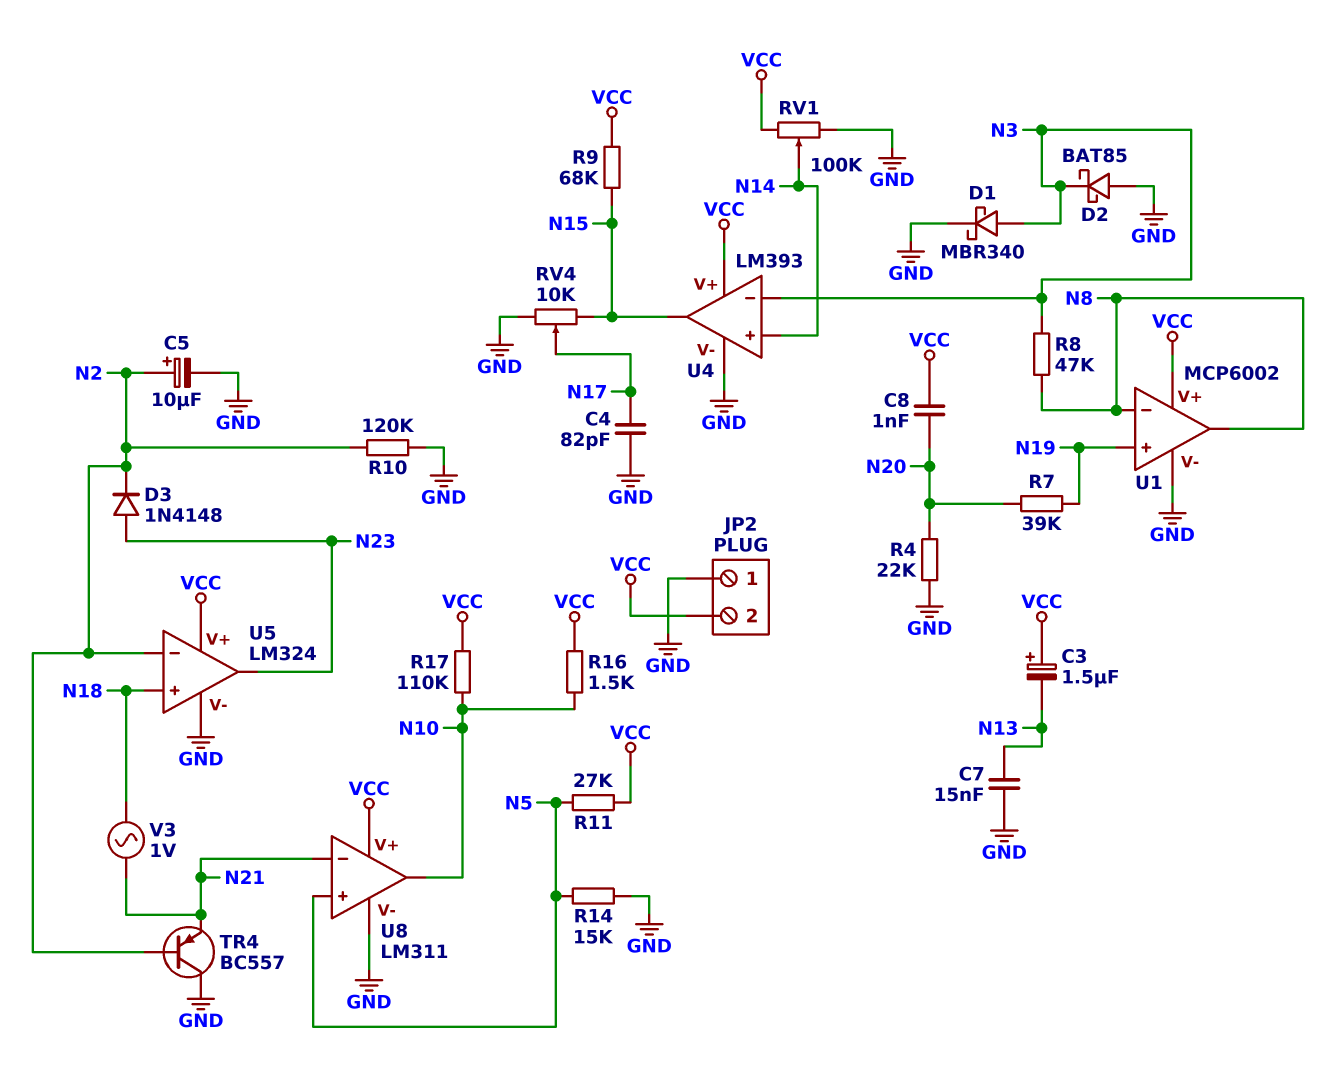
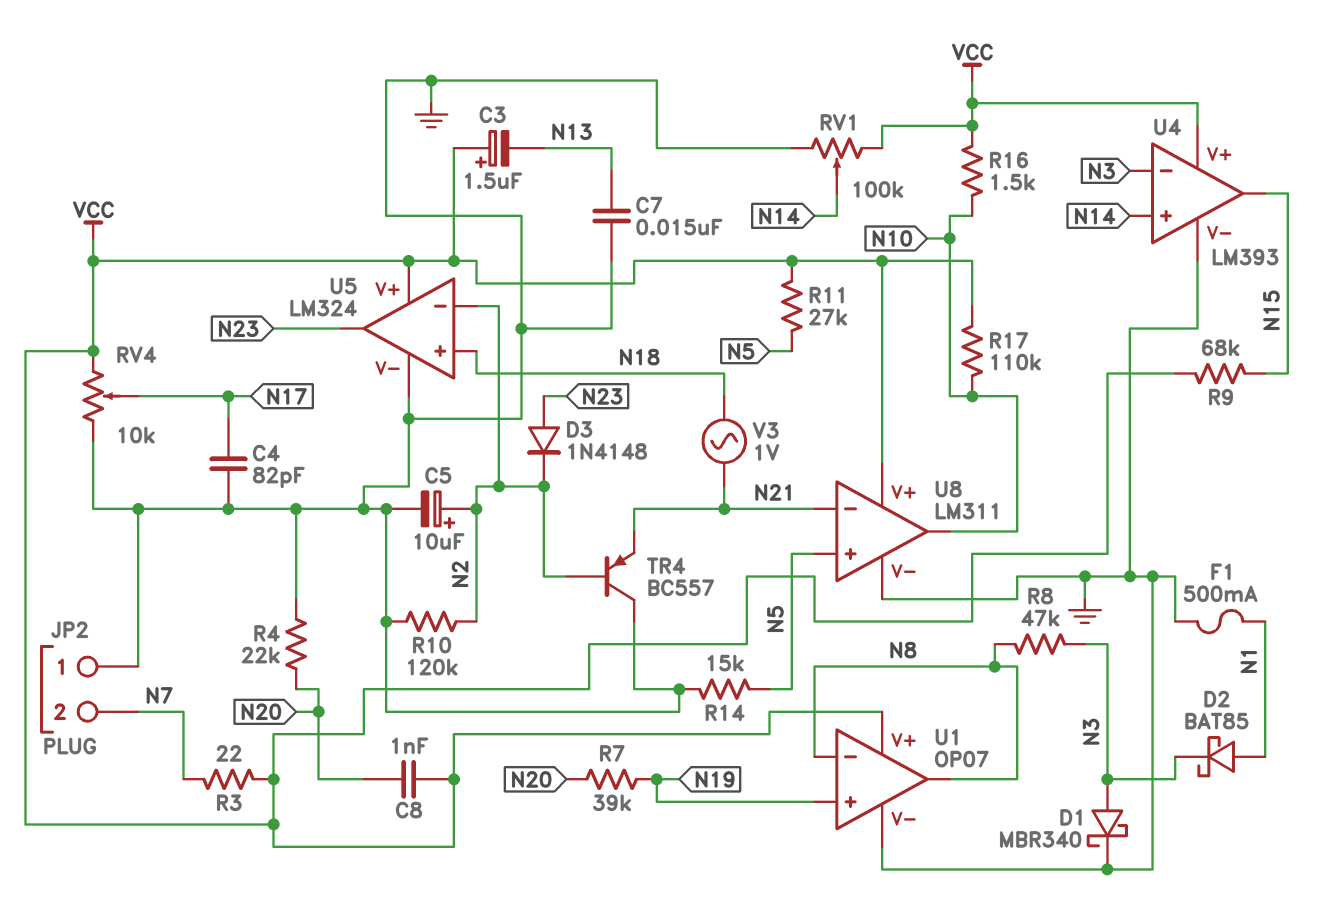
D2: schottky BAT85 (A GND, K N3) -> schottky BAT85 (A N1, K N3)
F1: none -> 500mA (GND, N1)
JP2 pin 2: VCC -> N7
R3: none -> 22 (N7, VCC)
RV4: 10k (GND, N15, wiper N17) -> 10k (GND, VCC, wiper N17)
U1: MCP6002 -> OP07

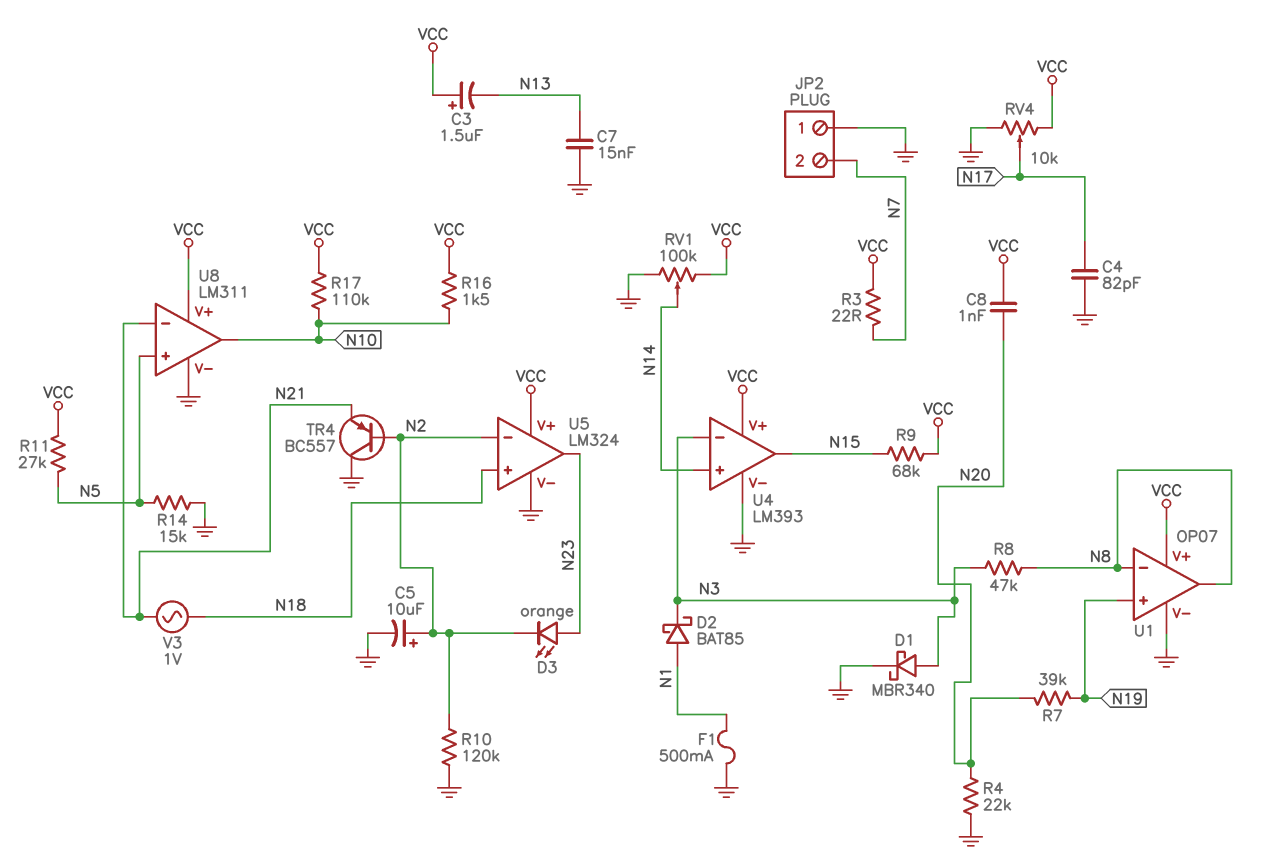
D3: diode 1N4148 (A N23, K N2) -> LED orange (A N23, K N2)

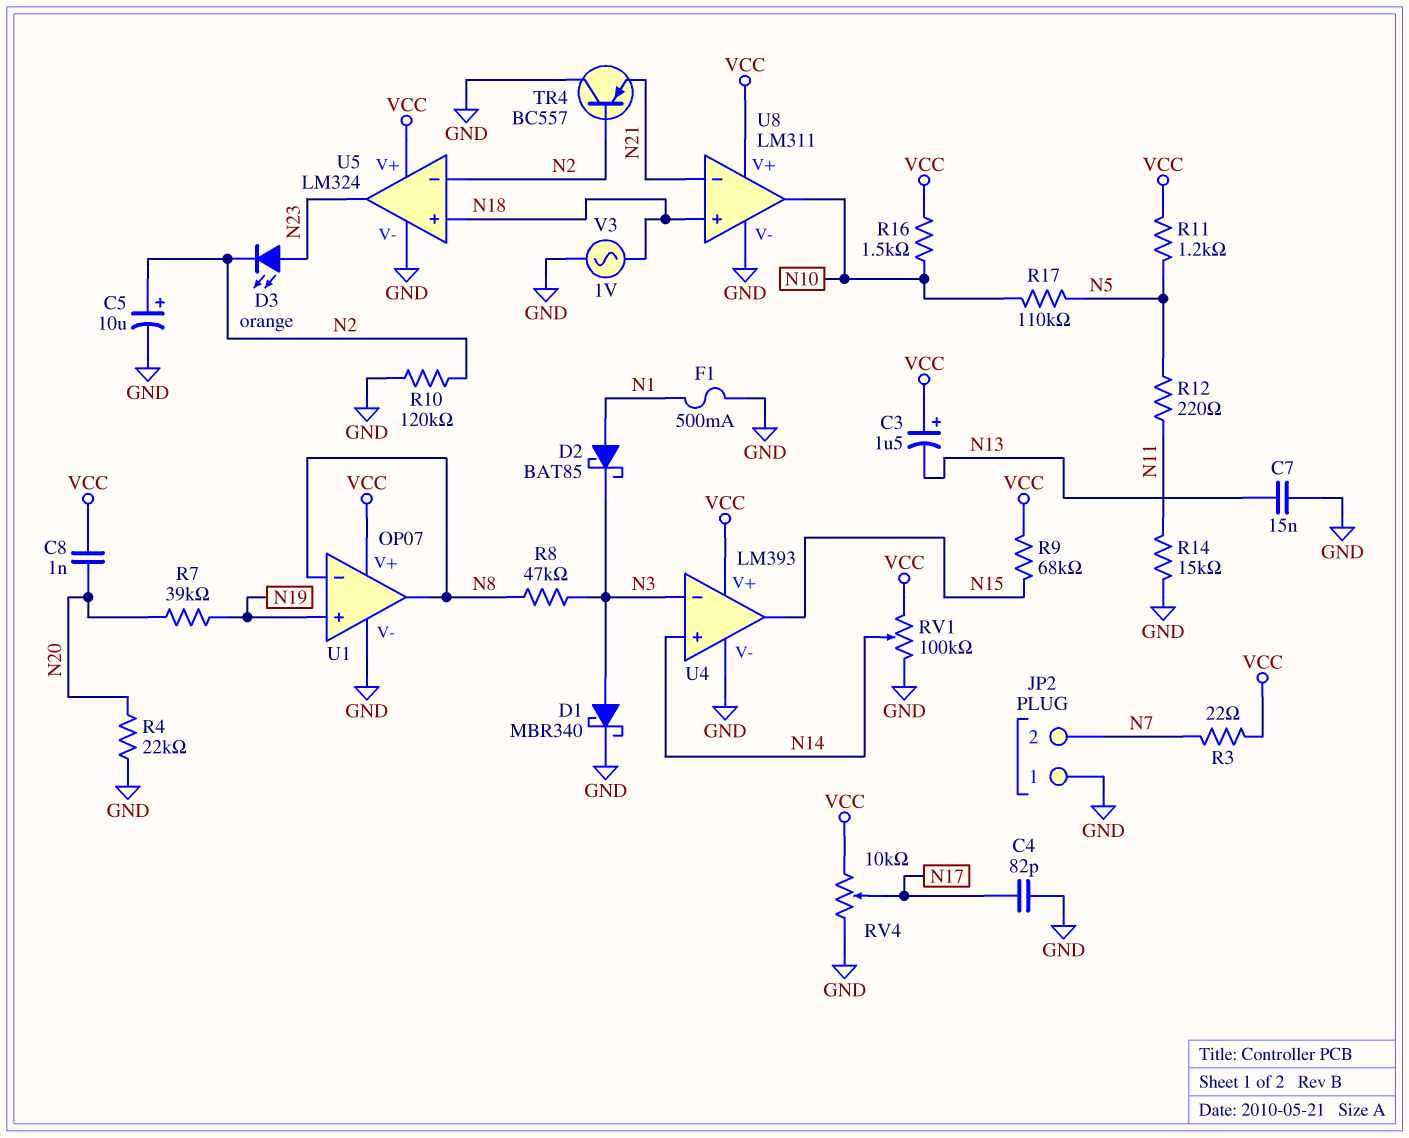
R11: 27k (N5, VCC) -> 1.2k (N5, VCC)
R12: none -> 220 (N5, N11)
R14: 15k (GND, N5) -> 15k (GND, N11)
R17: 110k (N10, VCC) -> 110k (N5, N10)
U8 pin in+: N5 -> N18
V3: AC 1V (N18, N21) -> AC 1V (GND, N18)

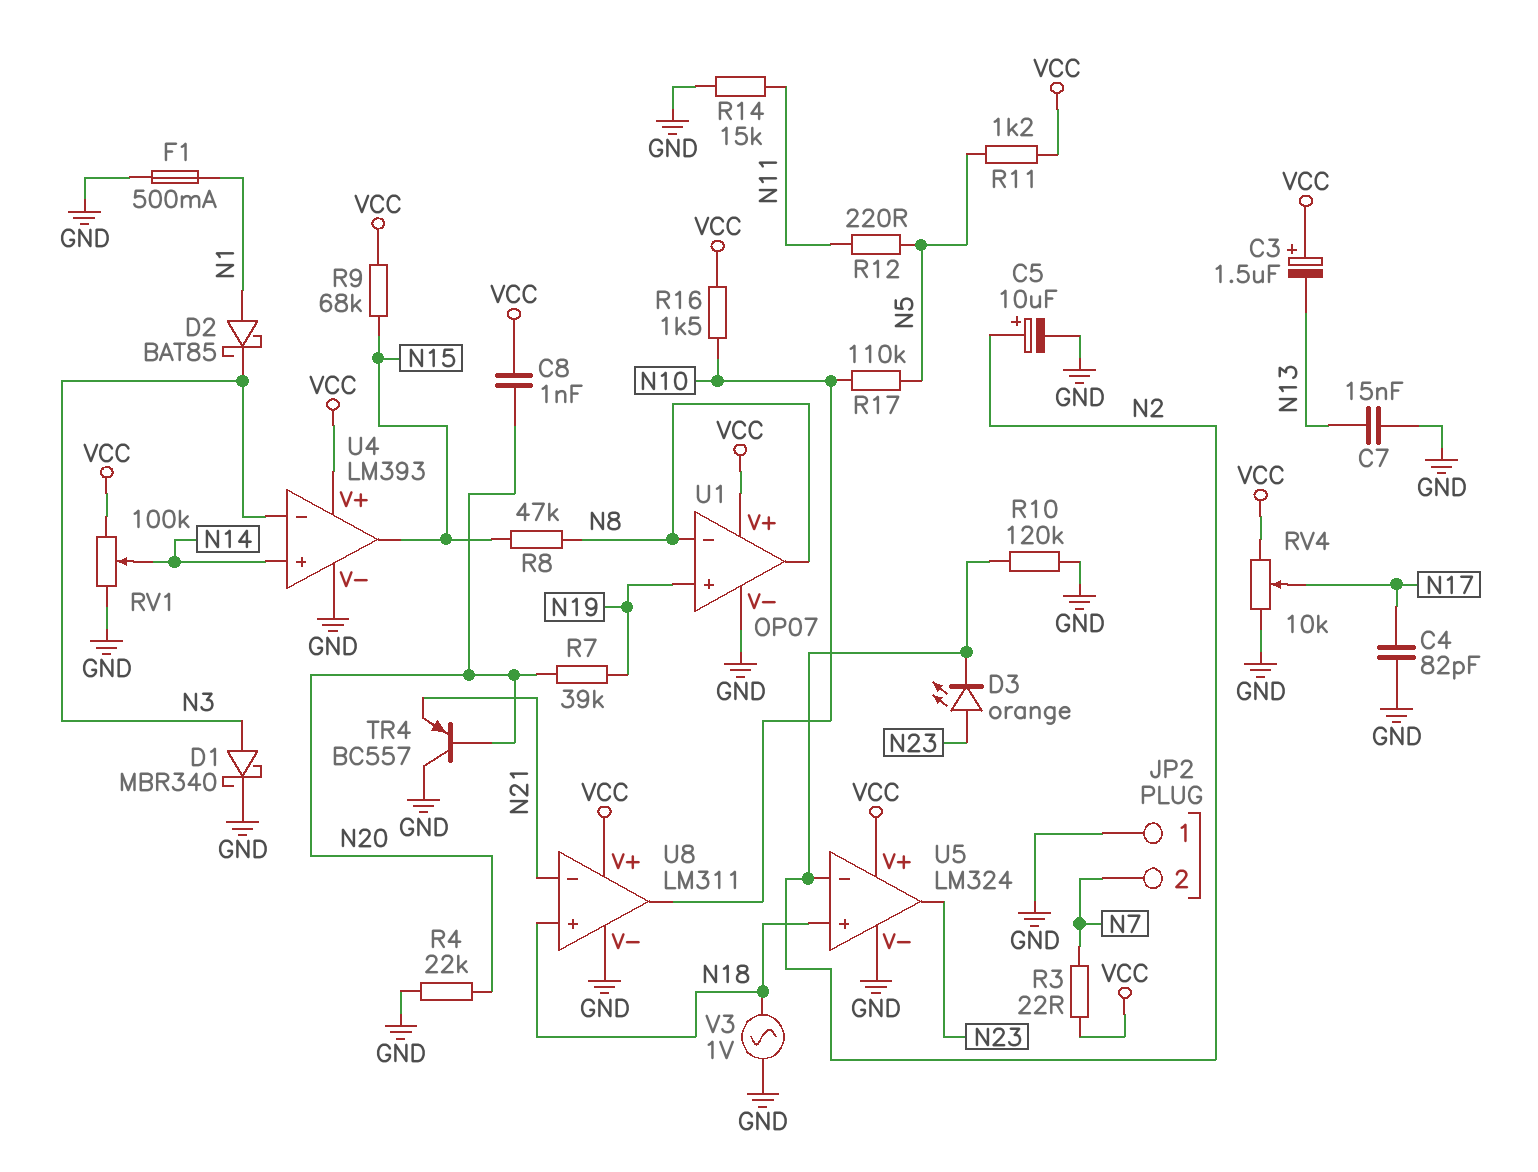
R8: 47k (N3, N8) -> 47k (N8, N15)
TR4: PNP BC557 (B N2, C GND, E N21) -> PNP BC557 (B N20, C GND, E N21)

